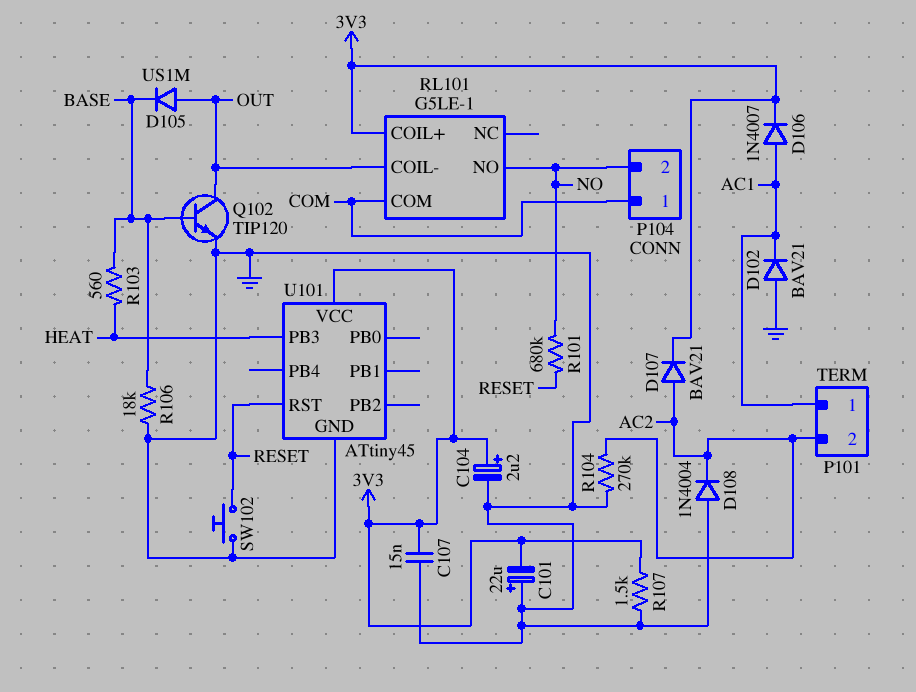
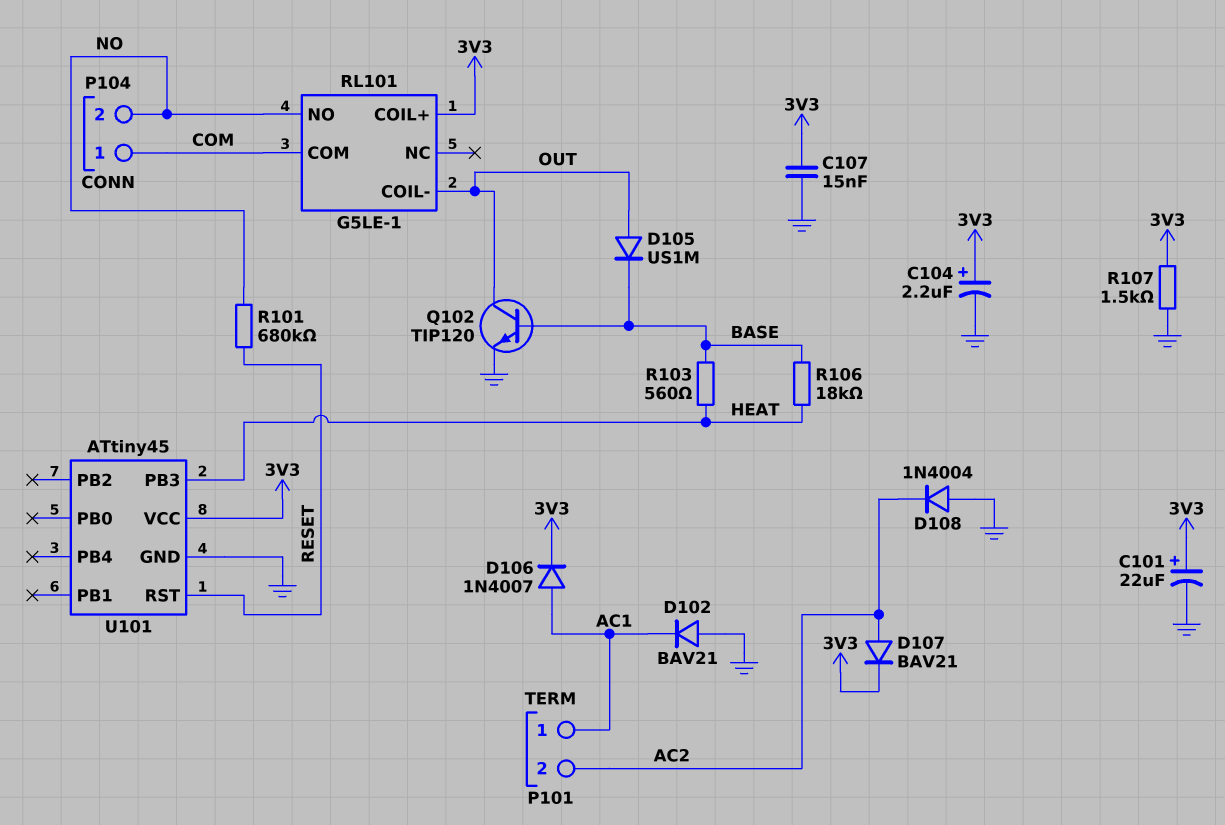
C101: 22uF (plus GND, minus 3V3) -> 22uF (plus 3V3, minus GND)
R104: 270k (AC2, GND) -> none
R106: 18k (BASE, GND) -> 18k (BASE, HEAT)
SW102: button (GND, RESET) -> none

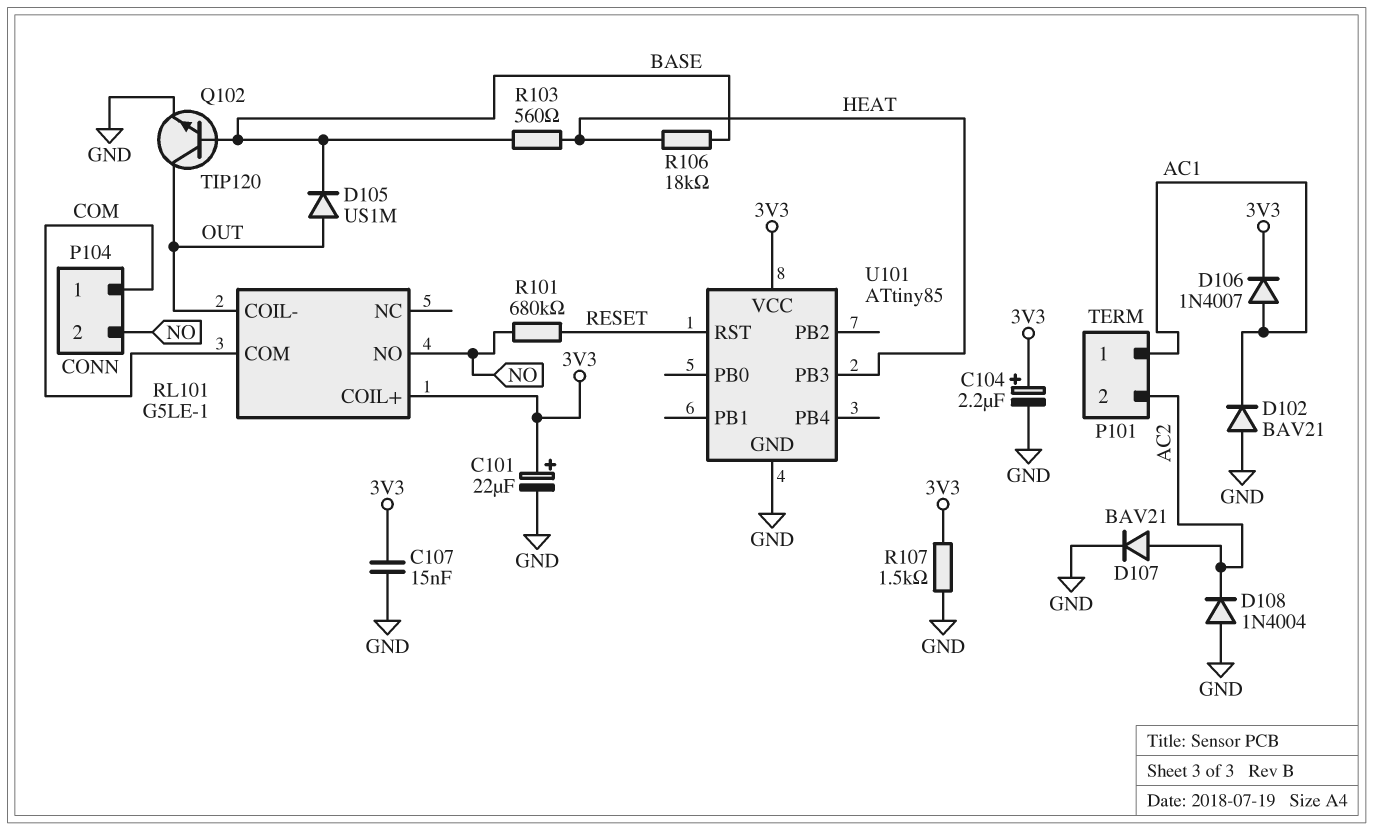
D107: diode BAV21 (A AC2, K 3V3) -> diode BAV21 (A AC2, K GND)
U101: ATtiny45 -> ATtiny85

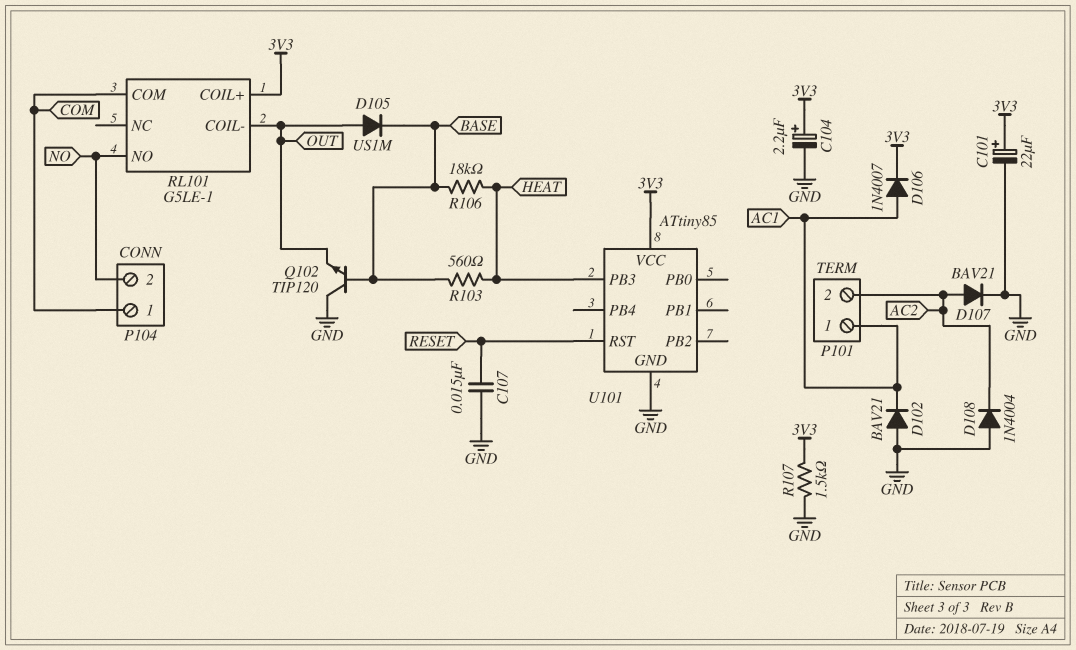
C107: 15nF (3V3, GND) -> 15nF (GND, RESET)
Q102: NPN TIP120 (B BASE, C OUT, E GND) -> NPN TIP120 (B BASE, C GND, E OUT)
R101: 680k (NO, RESET) -> none

